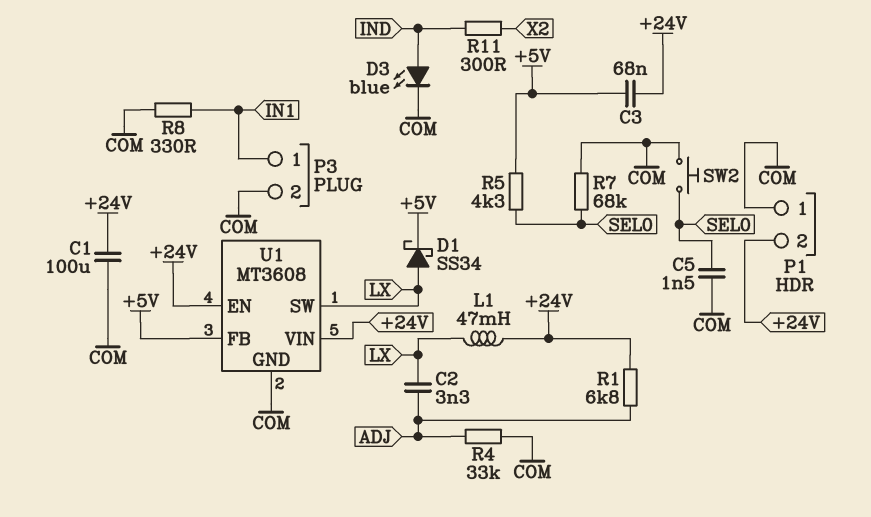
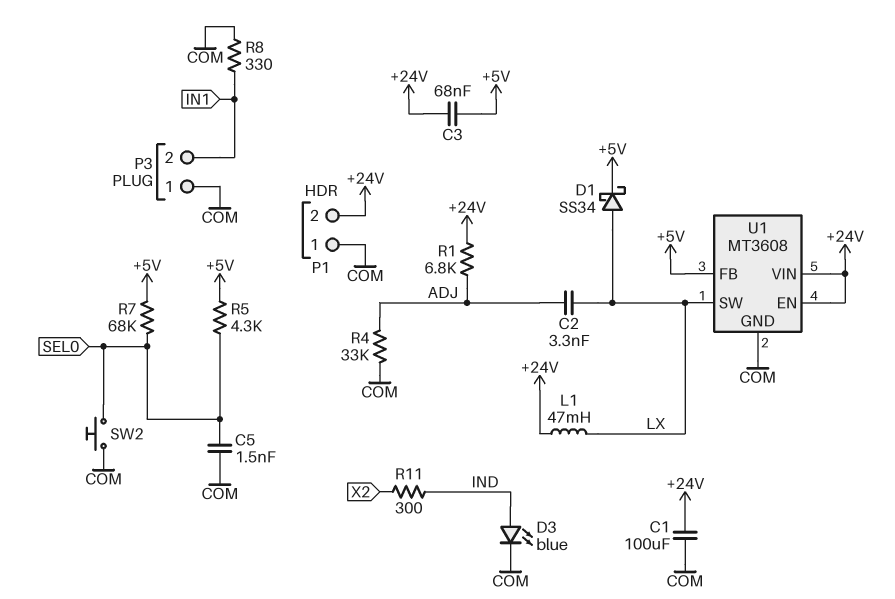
P3 pin 1: IN1 -> COM
P3 pin 2: COM -> IN1
R7: 68k (COM, SEL0) -> 68k (+5V, SEL0)

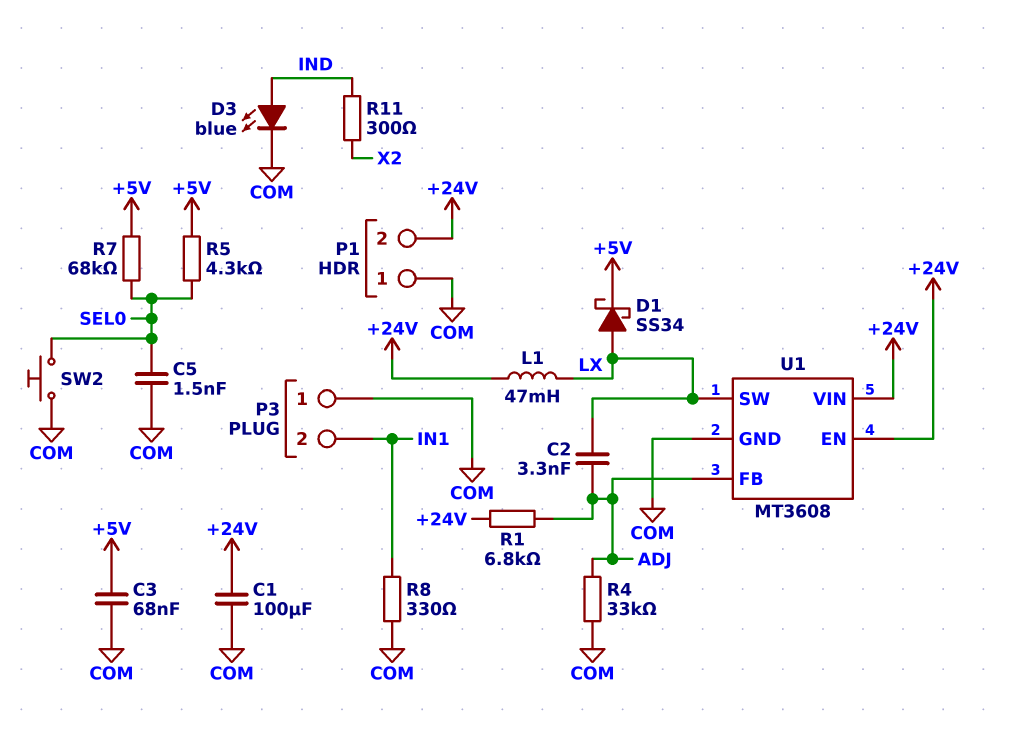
C3: 68nF (+5V, +24V) -> 68nF (+5V, COM)
U1 pin FB: +5V -> ADJ

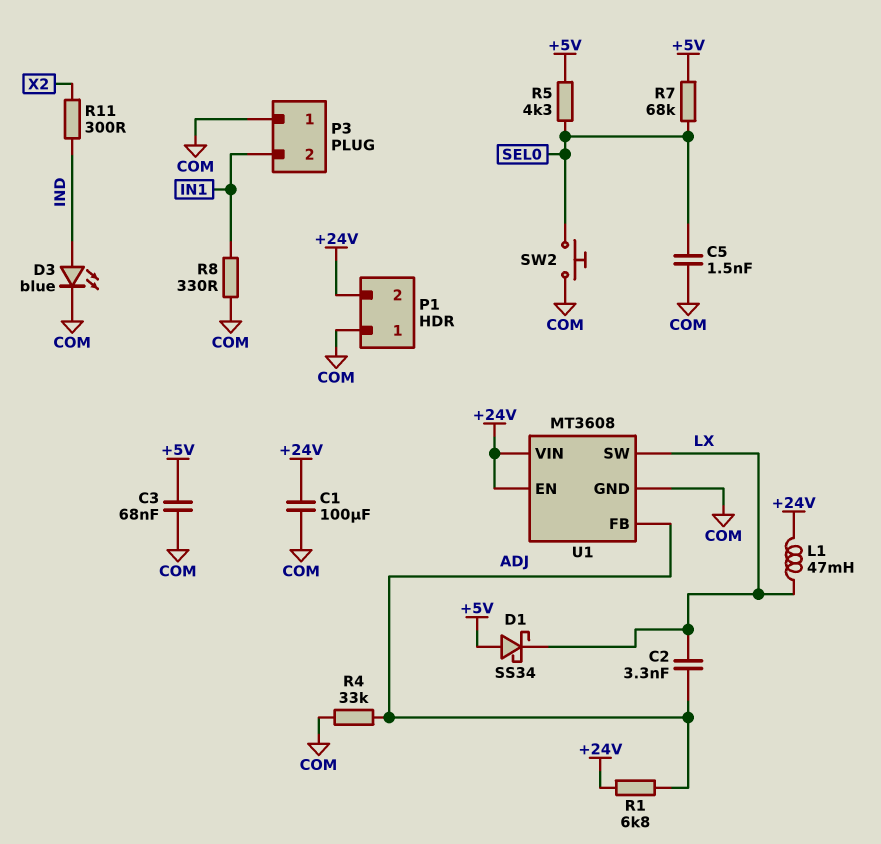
D1: schottky SS34 (A LX, K +5V) -> schottky SS34 (A +5V, K LX)

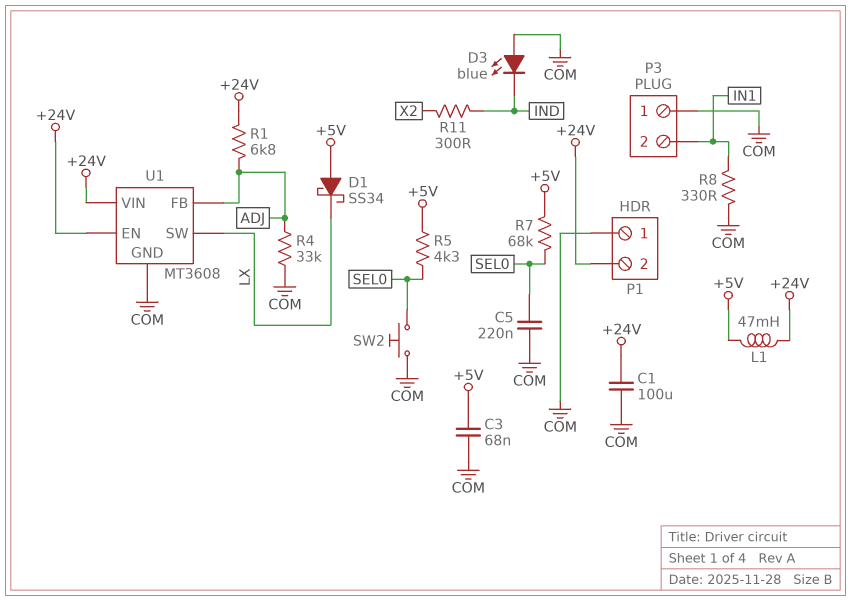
C2: 3.3nF (ADJ, LX) -> none
C5: 1.5nF (COM, SEL0) -> 220nF (COM, SEL0)
D3: LED blue (A IND, K COM) -> LED blue (A COM, K IND)
L1: 47mH (+24V, LX) -> 47mH (+5V, +24V)

